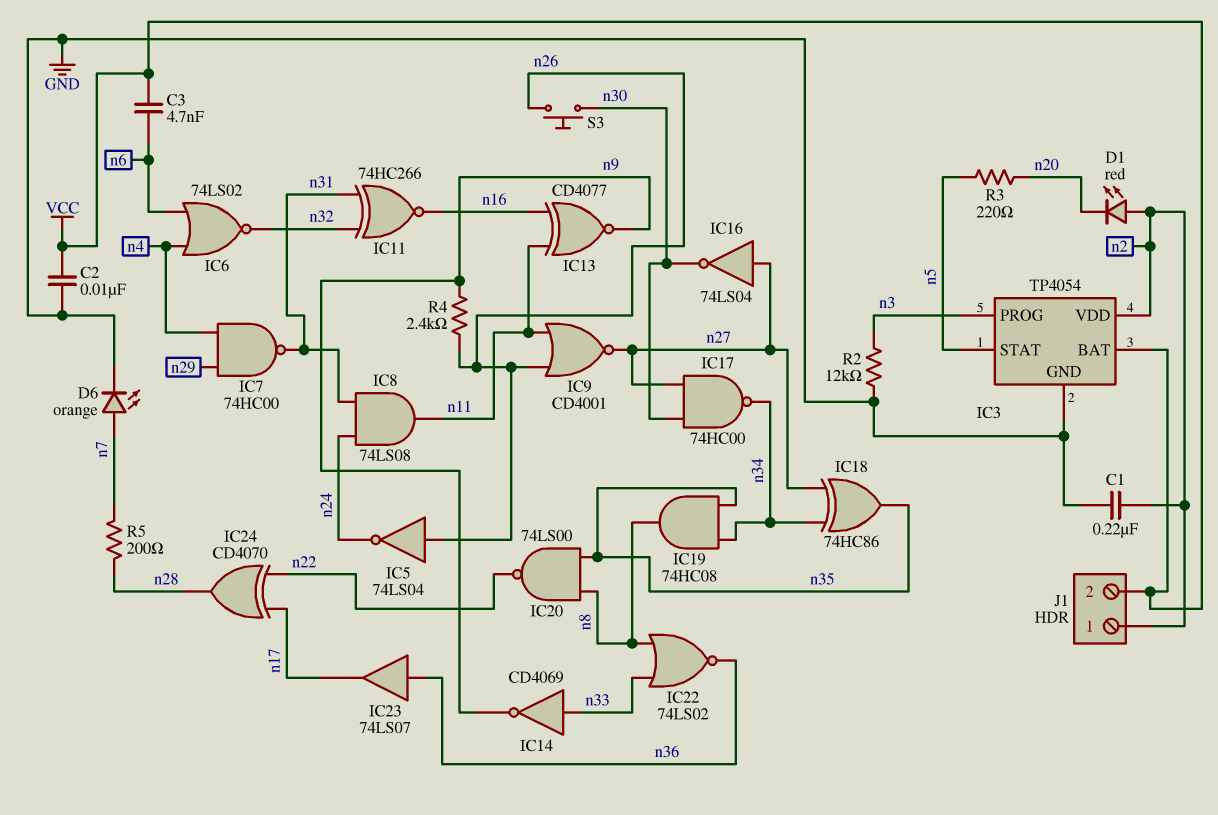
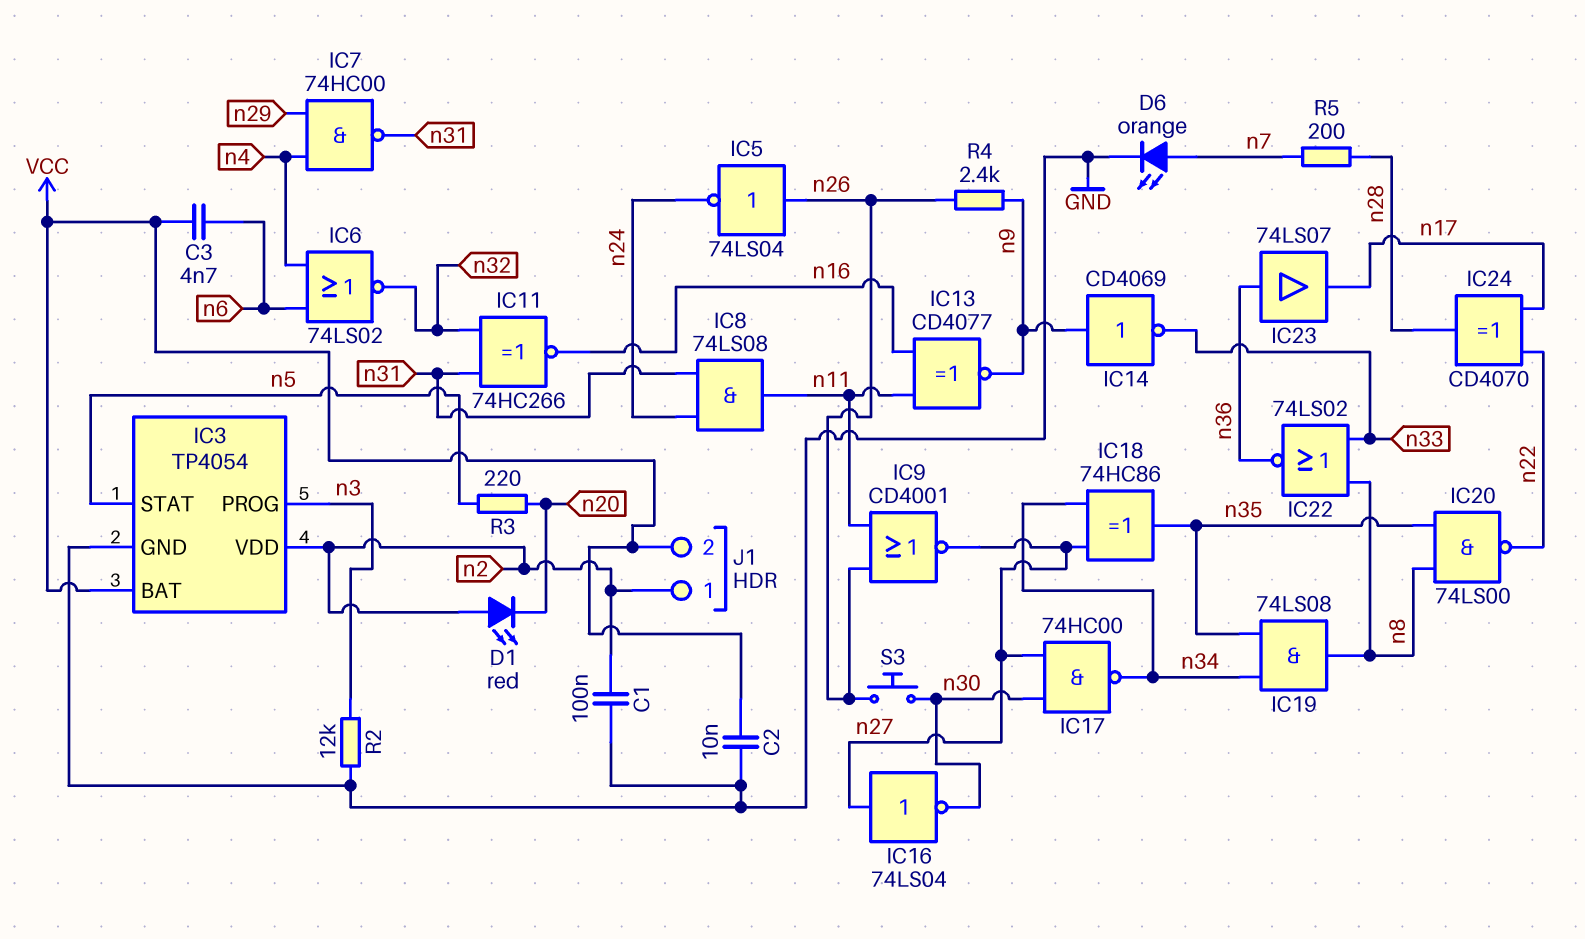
C1: 220nF (GND, n2) -> 100nF (GND, n2)
IC14: NOT CD4069 (in n33, out n9) -> NOT CD4069 (in n9, out n33)
IC19: AND 74HC08 (in n34, in n35, out n8) -> AND 74LS08 (in n34, in n35, out n8)

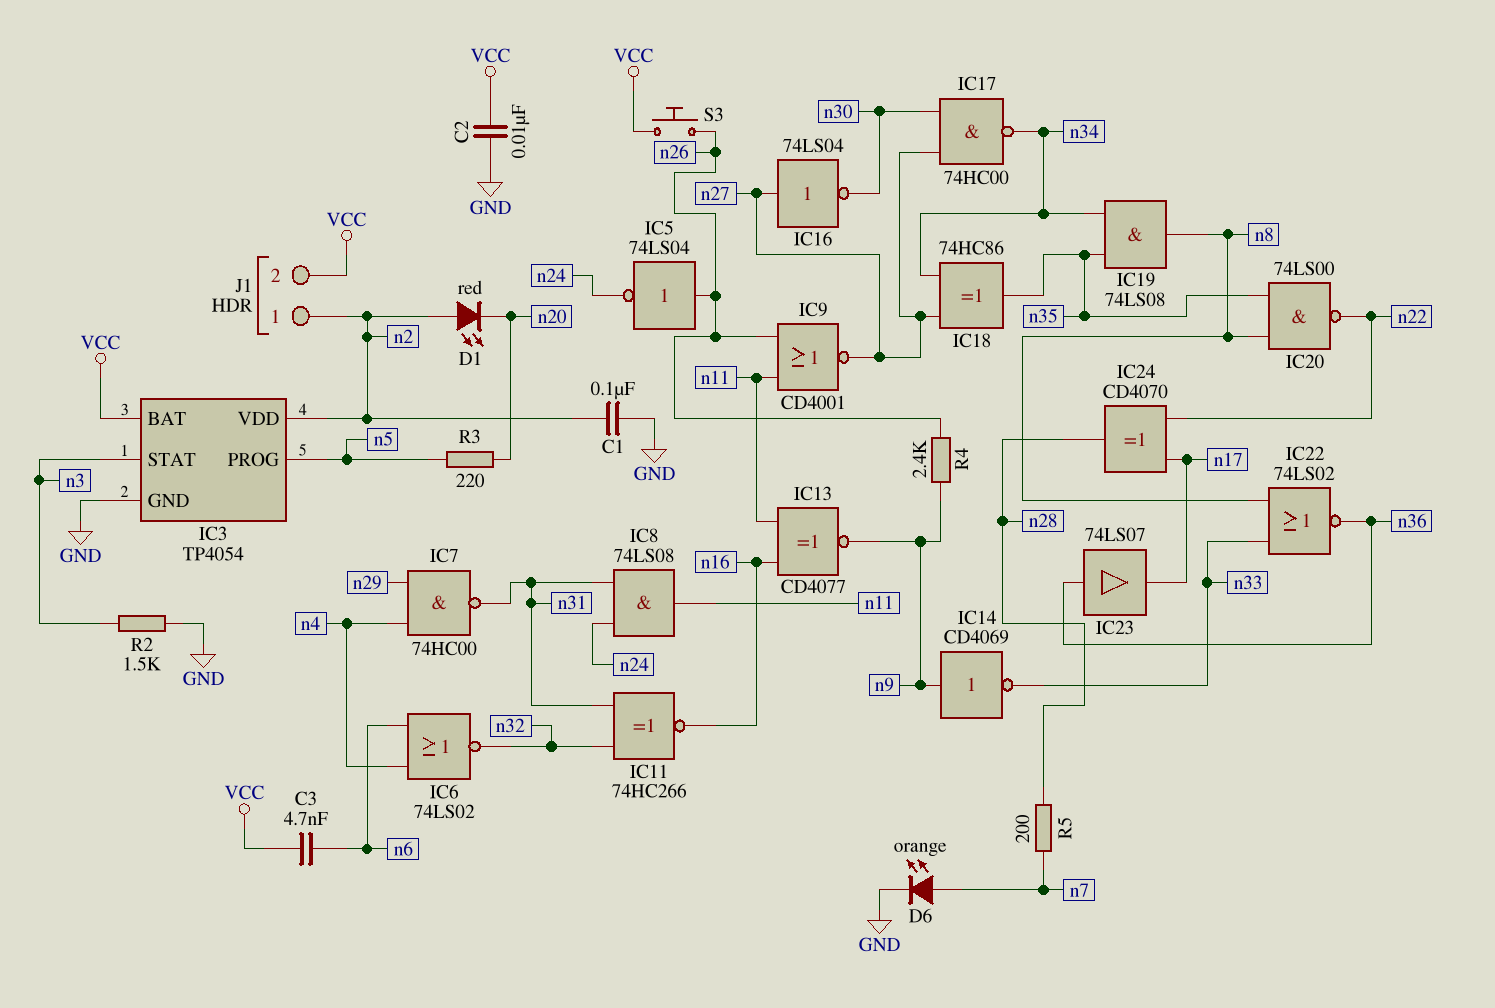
IC3 pin PROG: n3 -> n5
IC3 pin STAT: n5 -> n3
R2: 12k (GND, n3) -> 1.5k (GND, n3)
S3: button (n26, n30) -> button (VCC, n26)

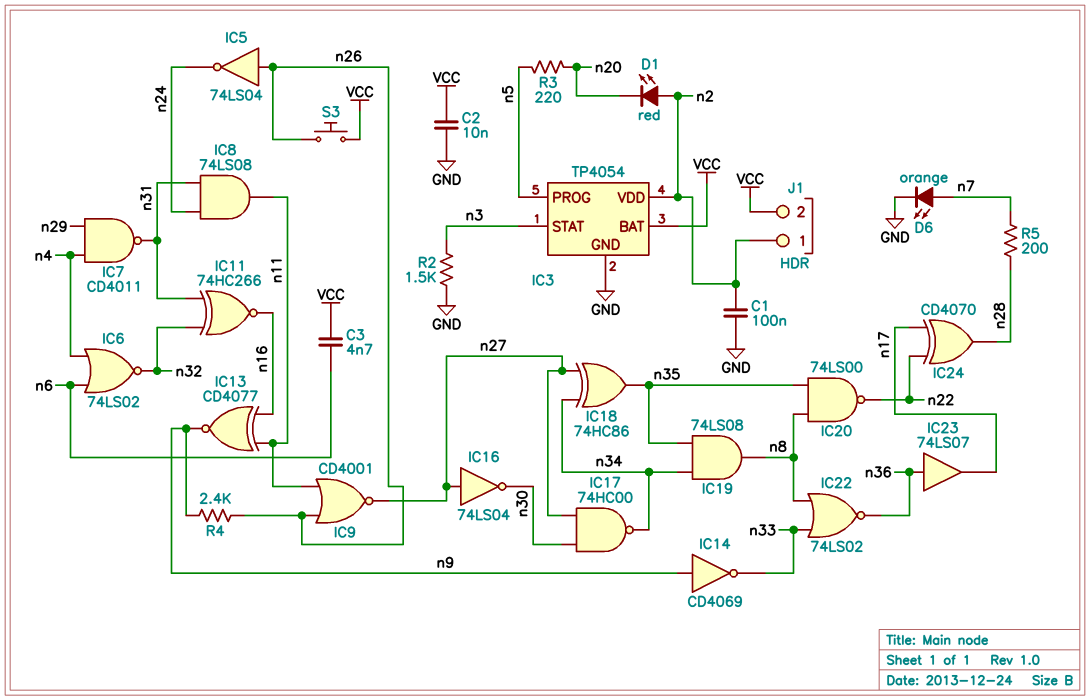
IC7: NAND 74HC00 (in n4, in n29, out n31) -> NAND CD4011 (in n4, in n29, out n31)

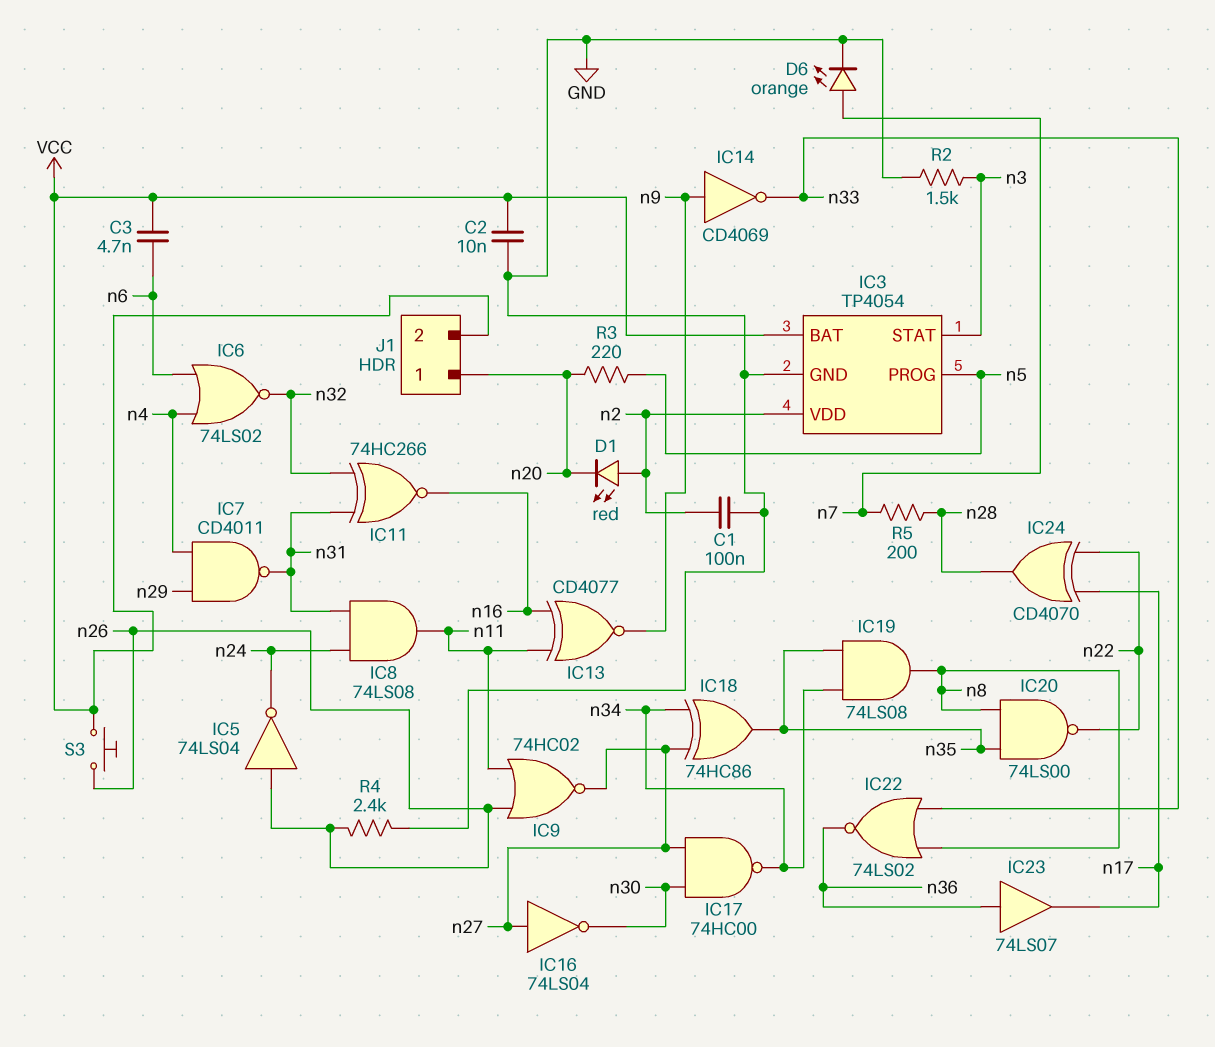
IC9: NOR CD4001 (in n11, in n26, out n27) -> NOR 74HC02 (in n11, in n26, out n27)
J1 pin 1: n2 -> n20
R4: 2.4k (n9, n26) -> 2.4k (GND, n26)

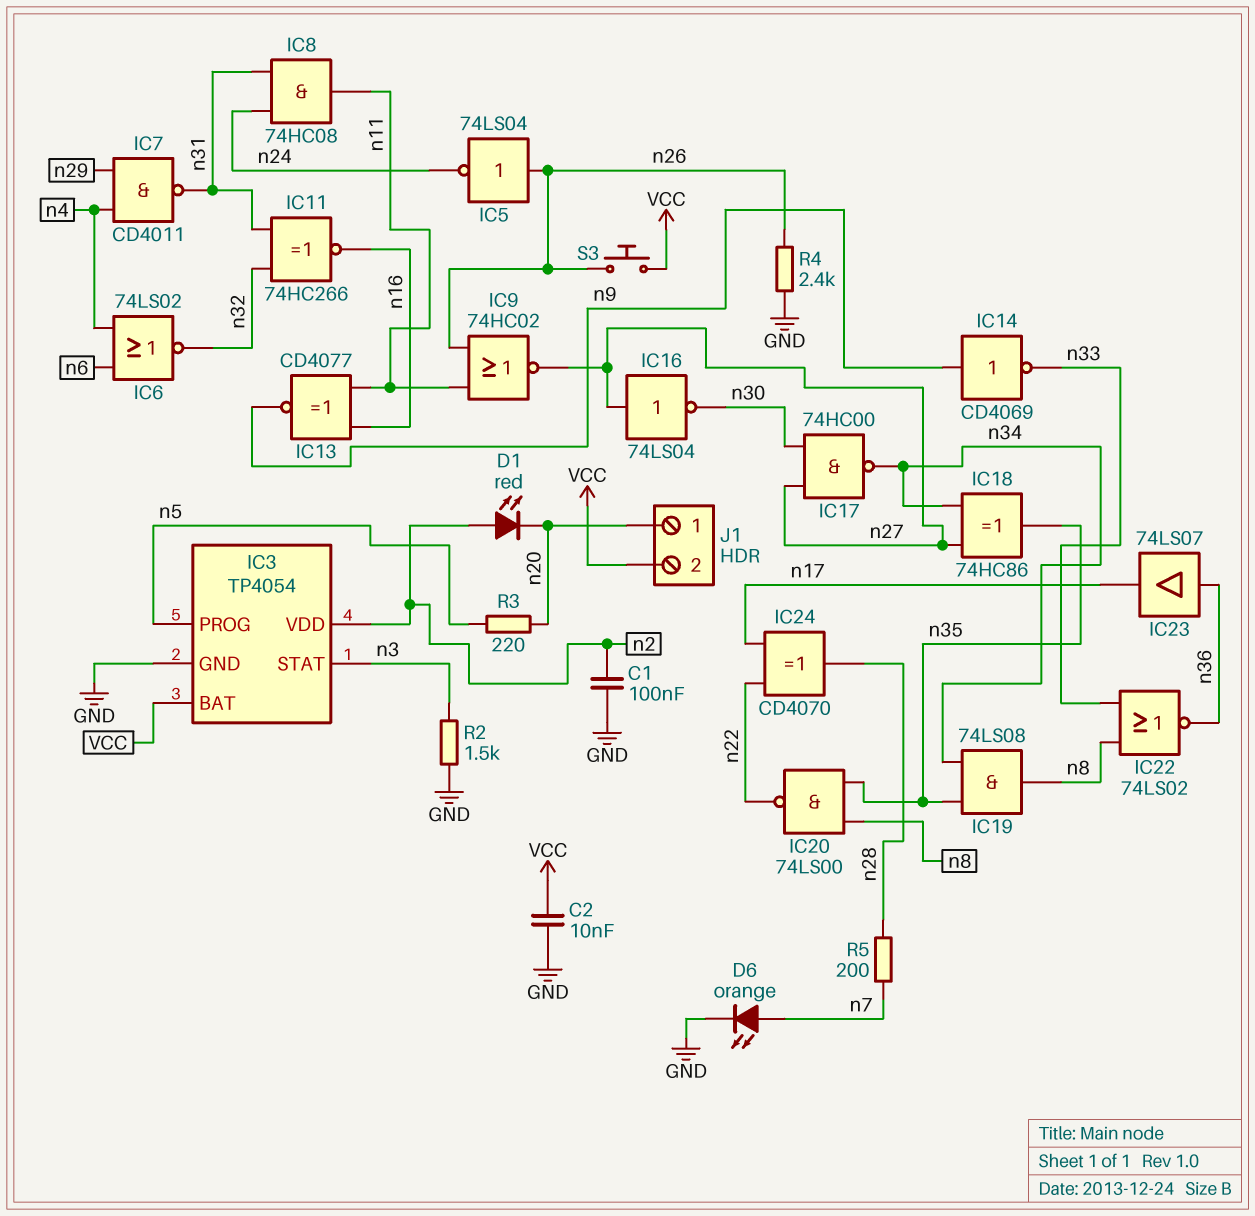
C3: 4.7nF (VCC, n6) -> none
IC8: AND 74LS08 (in n24, in n31, out n11) -> AND 74HC08 (in n24, in n31, out n11)

